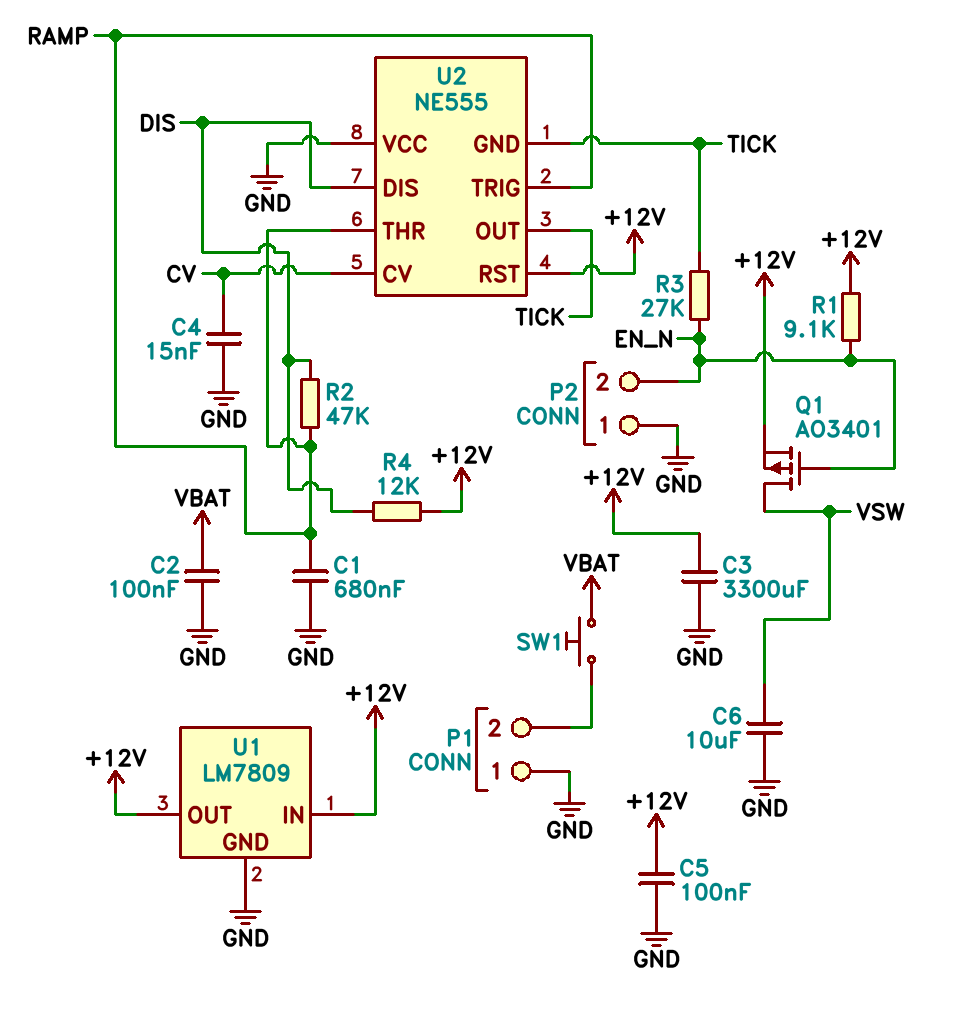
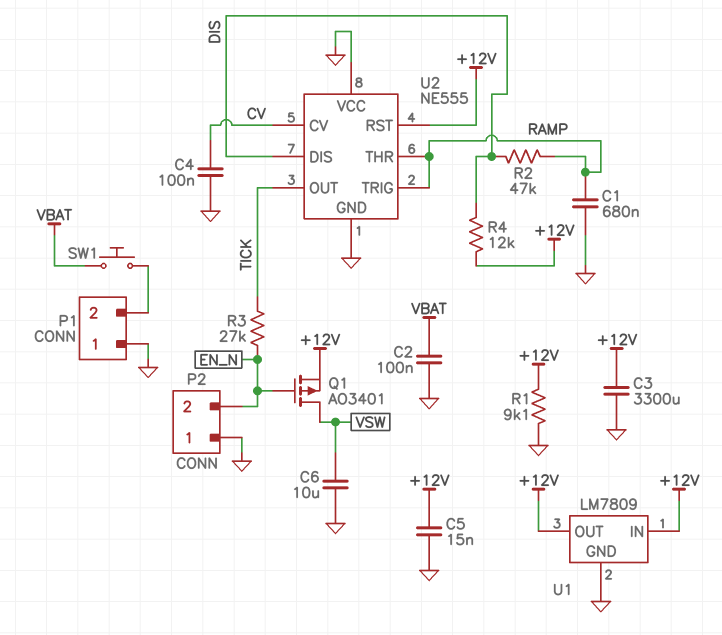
C4: 15nF (CV, GND) -> 100nF (CV, GND)
C5: 100nF (+12V, GND) -> 15nF (+12V, GND)
R1: 9.1k (+12V, EN_N) -> 9.1k (+12V, GND)
U2 pin GND: TICK -> GND

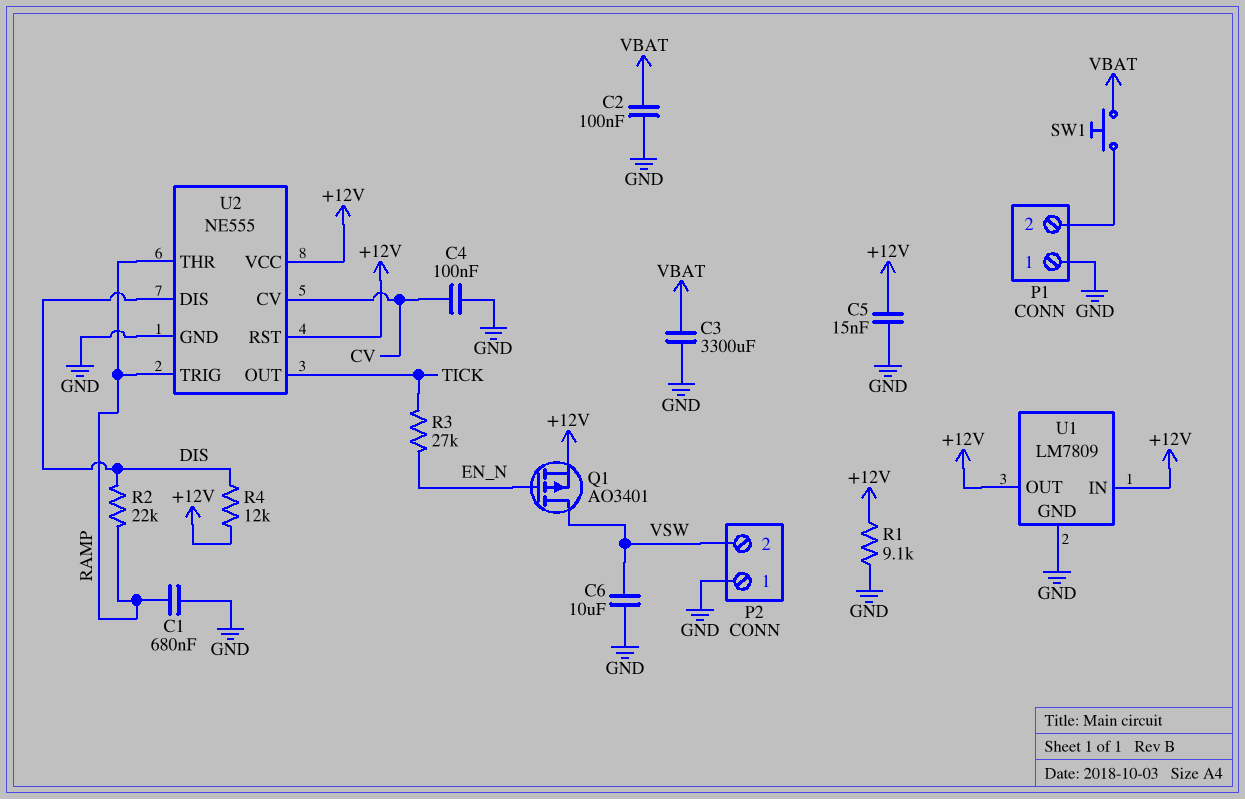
C3: 3300uF (+12V, GND) -> 3300uF (GND, VBAT)
P2 pin 2: EN_N -> VSW
R2: 47k (DIS, RAMP) -> 22k (DIS, RAMP)
U2 pin VCC: GND -> +12V

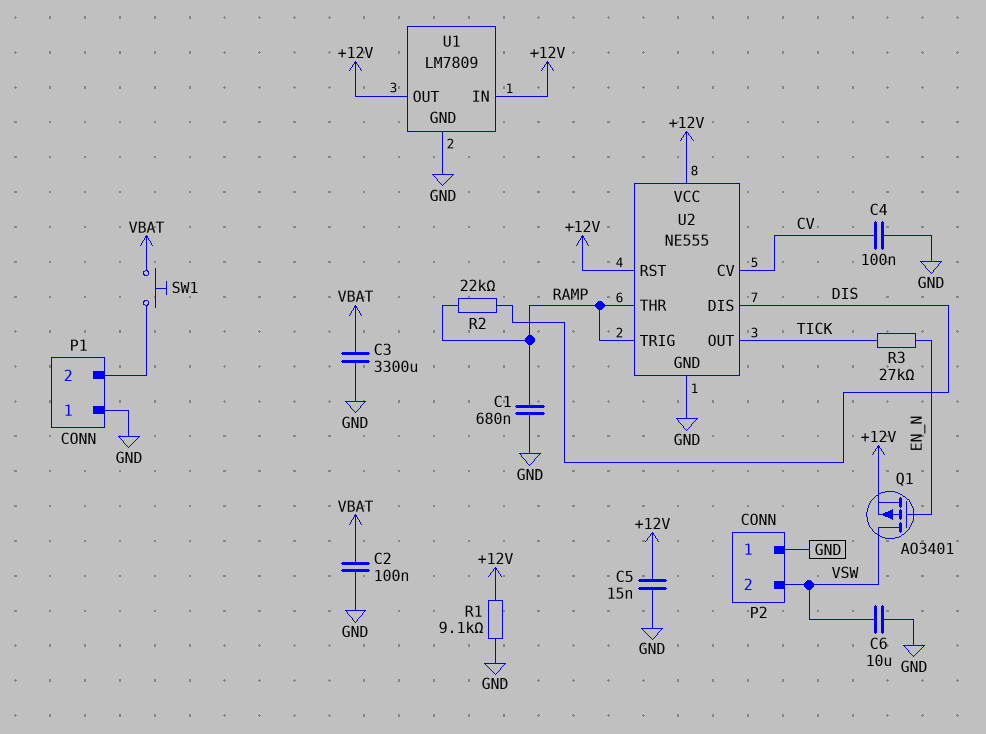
R4: 12k (+12V, DIS) -> none

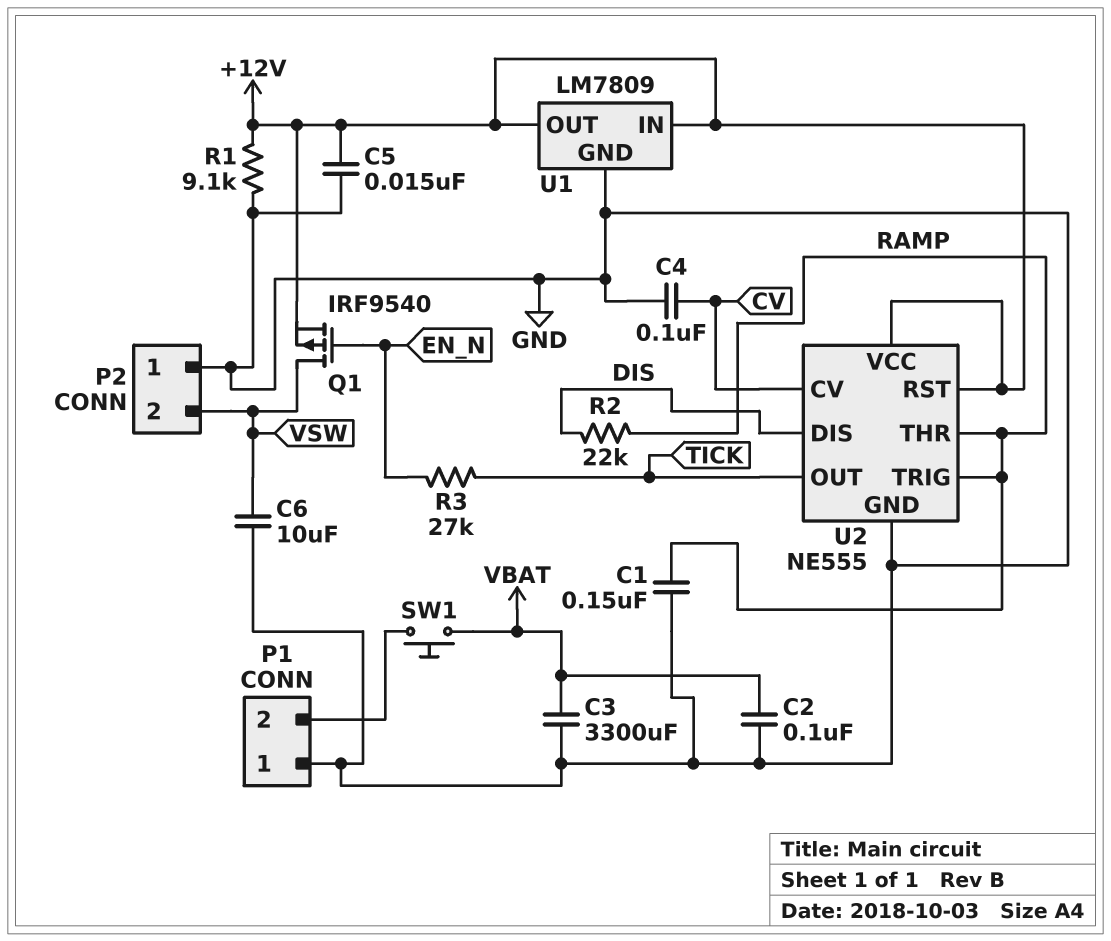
C1: 680nF (GND, RAMP) -> 150nF (GND, RAMP)
Q1: PMOS AO3401 (G EN_N, D VSW, S +12V) -> PMOS IRF9540 (G EN_N, D VSW, S +12V)

